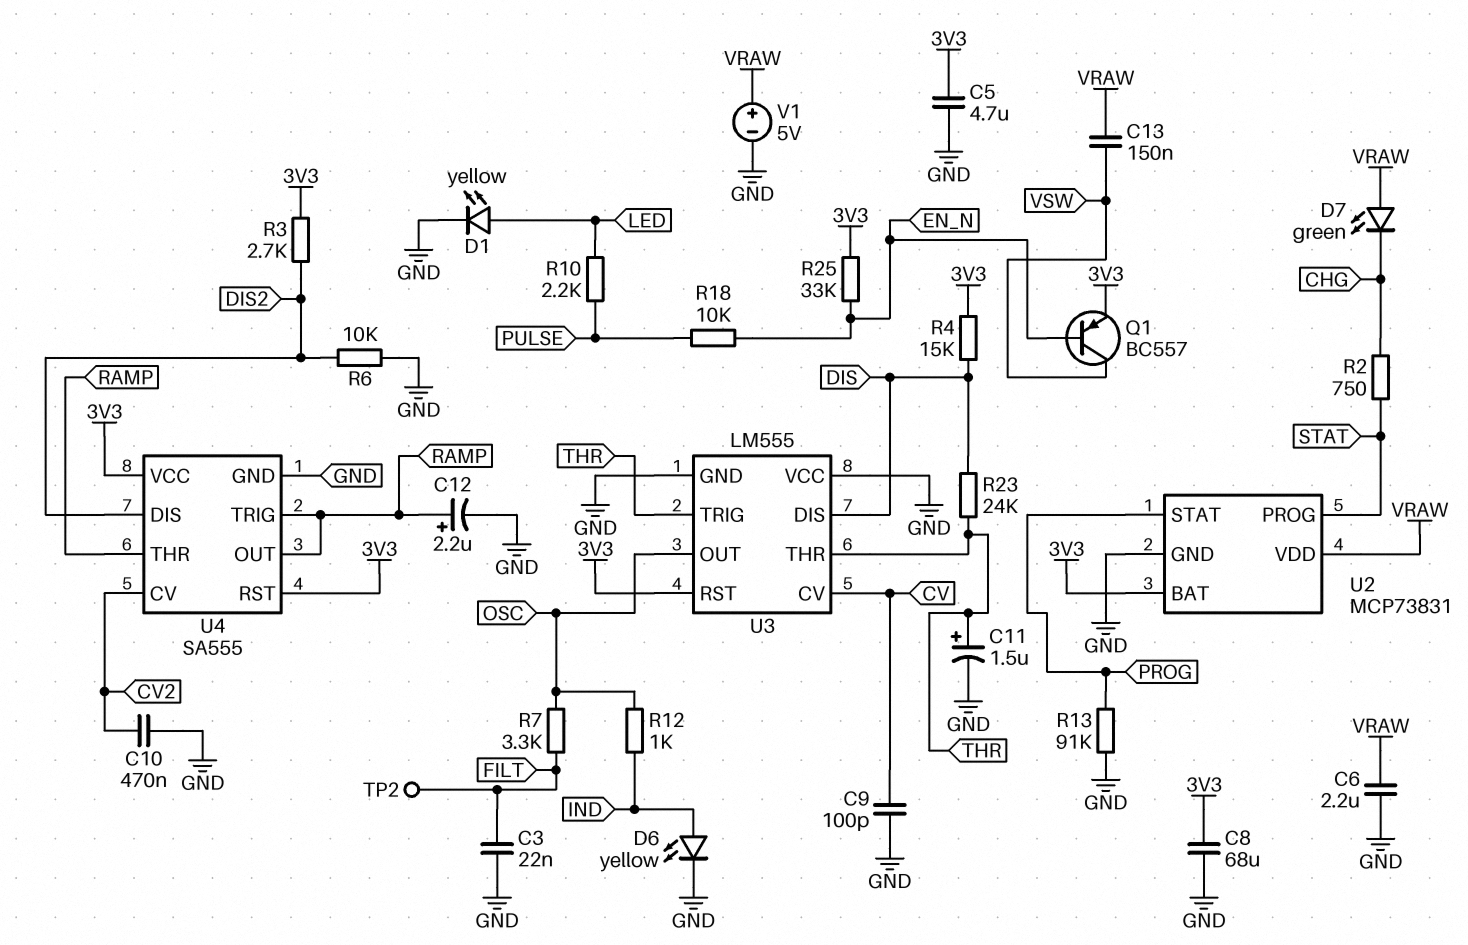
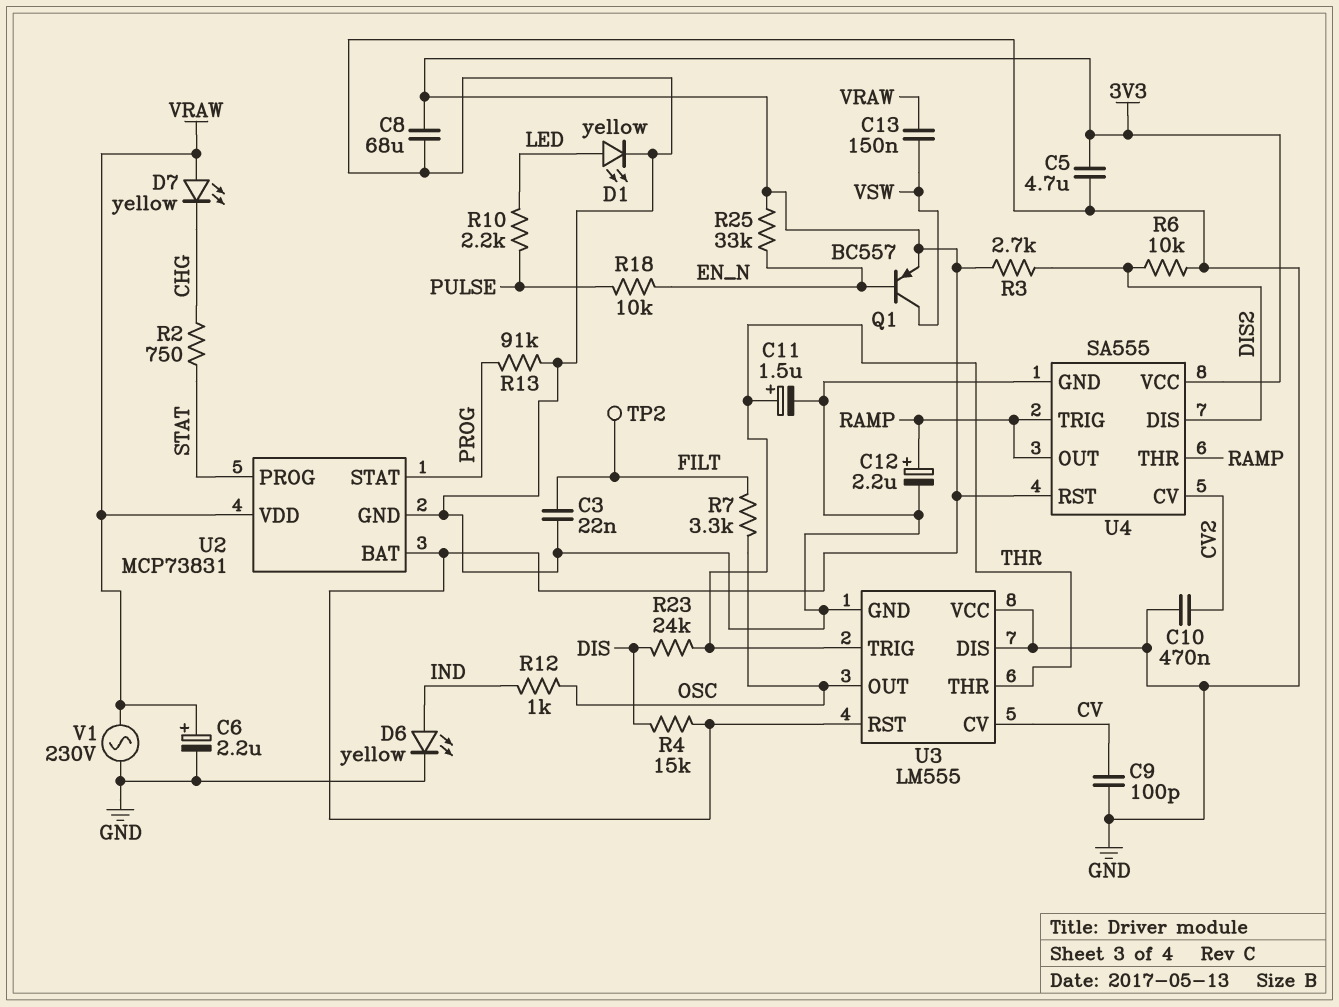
C6: 2.2uF (GND, VRAW) -> 2.2uF (plus VRAW, minus GND)
D7: LED green (A VRAW, K CHG) -> LED yellow (A VRAW, K CHG)
U3 pin DIS: DIS -> GND
V1: 5V (plus VRAW, minus GND) -> AC 230V (GND, VRAW)

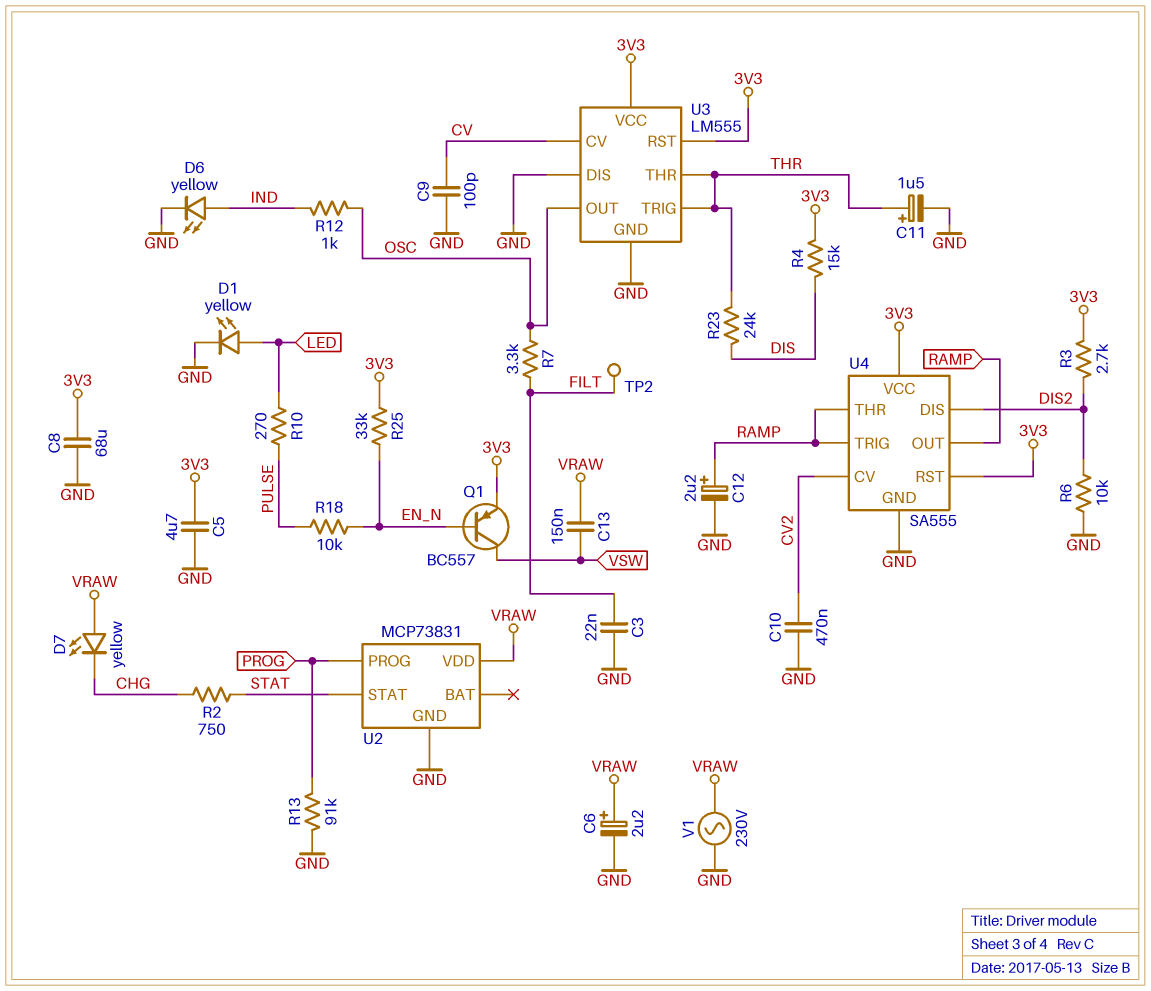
R10: 2.2k (LED, PULSE) -> 270 (LED, PULSE)
U2 pin BAT: 3V3 -> none
U2 pin PROG: STAT -> PROG
U2 pin STAT: PROG -> STAT
U3 pin VCC: GND -> 3V3

